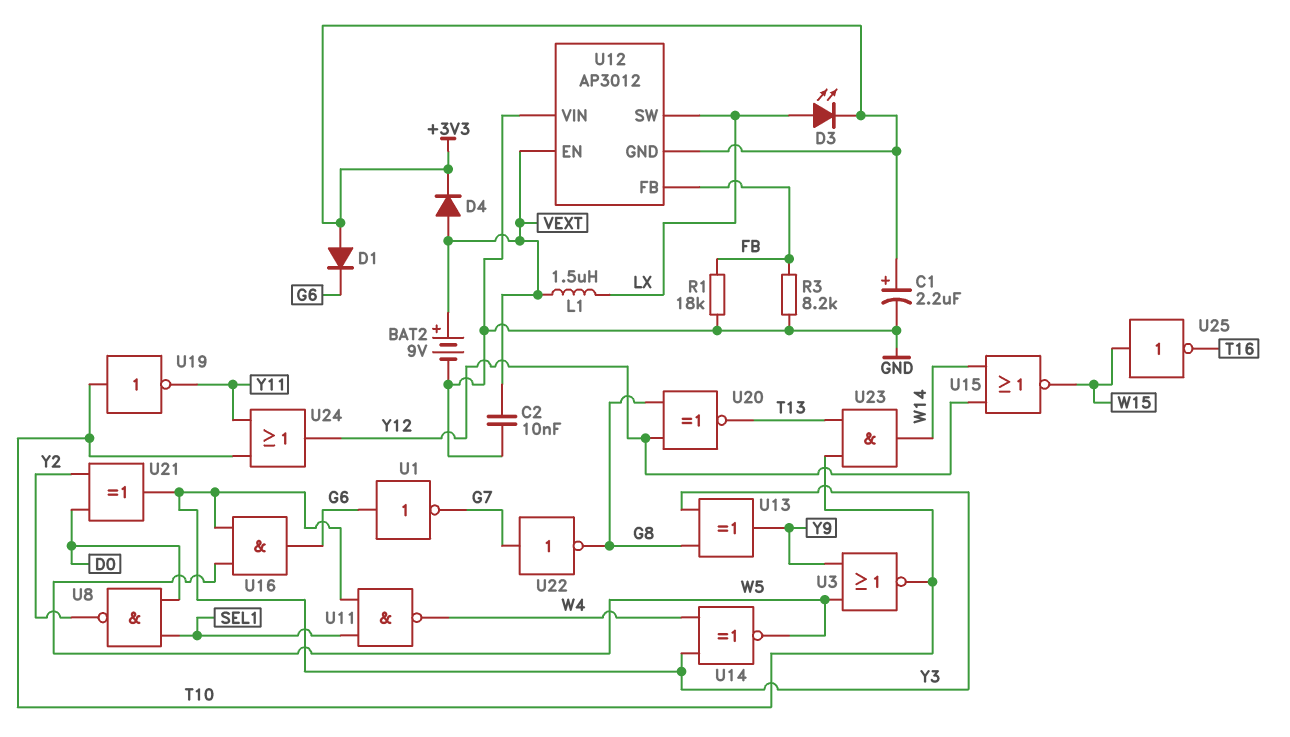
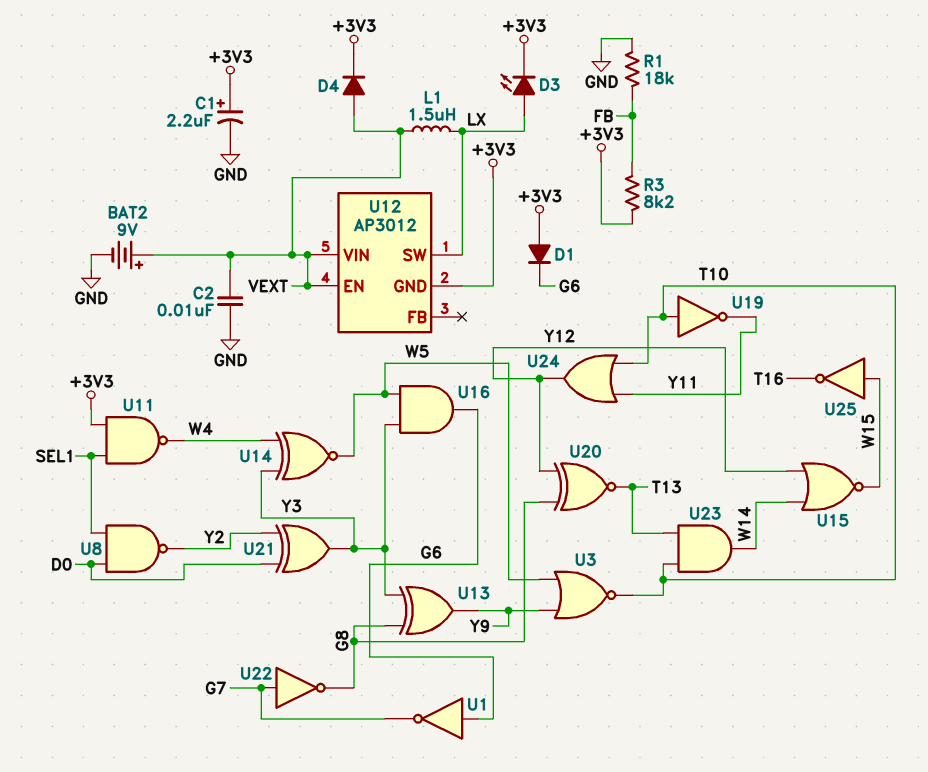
R3: 8.2k (FB, GND) -> 8.2k (+3V3, FB)
U11: NAND (in SEL1, in Y3, out W4) -> NAND (in +3V3, in SEL1, out W4)
U12 pin FB: FB -> none
U12 pin VIN: GND -> VEXT

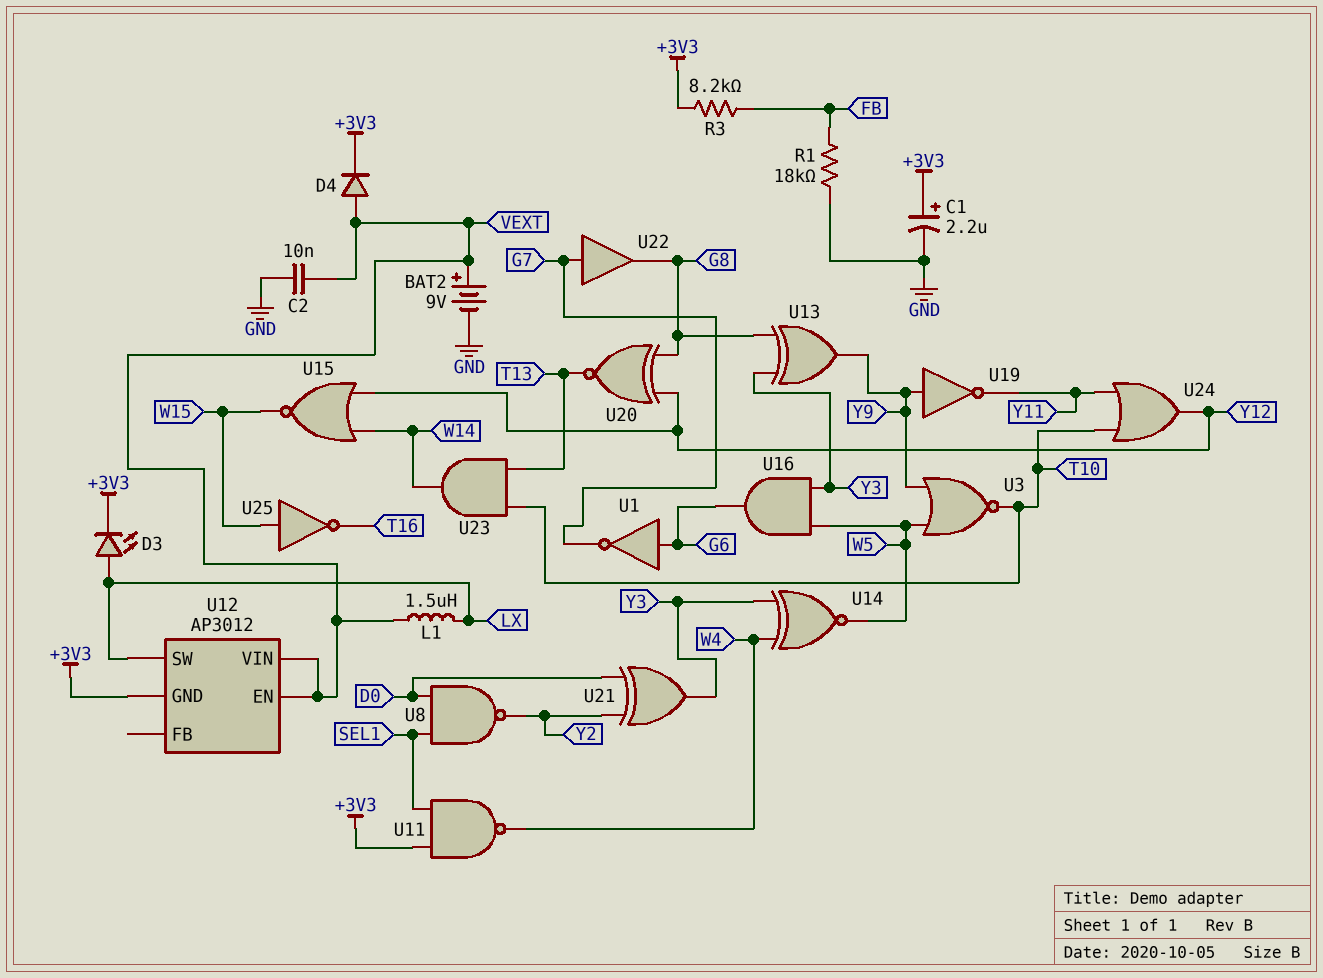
D1: diode (A +3V3, K G6) -> none
U19: NOT (in T10, out Y11) -> NOT (in Y9, out Y11)
U22: NOT (in G7, out G8) -> buffer (in G7, out G8)

